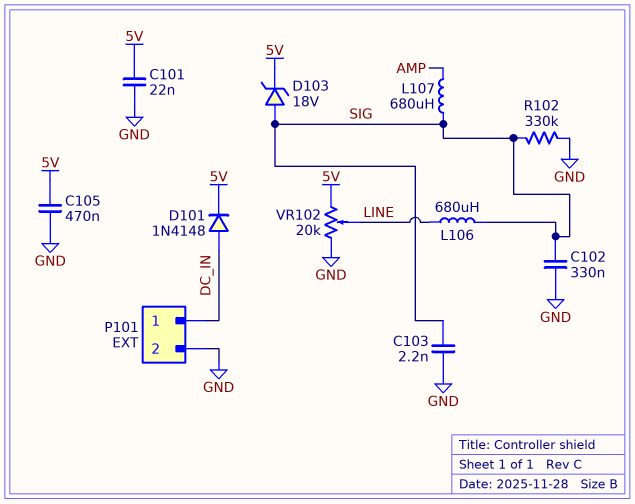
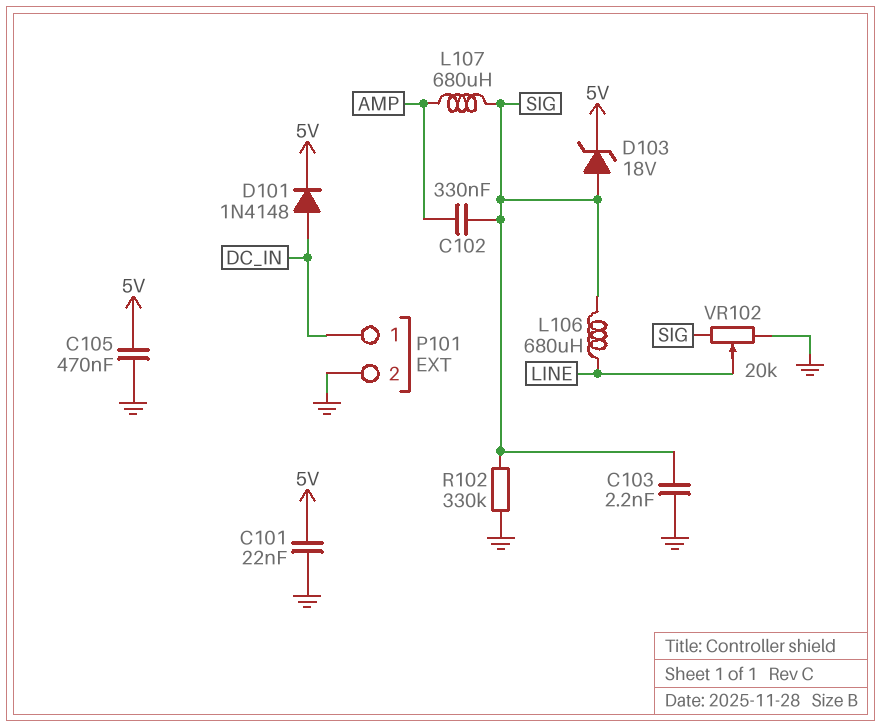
C102: 330nF (GND, SIG) -> 330nF (AMP, SIG)
VR102: 20k (5V, GND, wiper LINE) -> 20k (GND, SIG, wiper LINE)

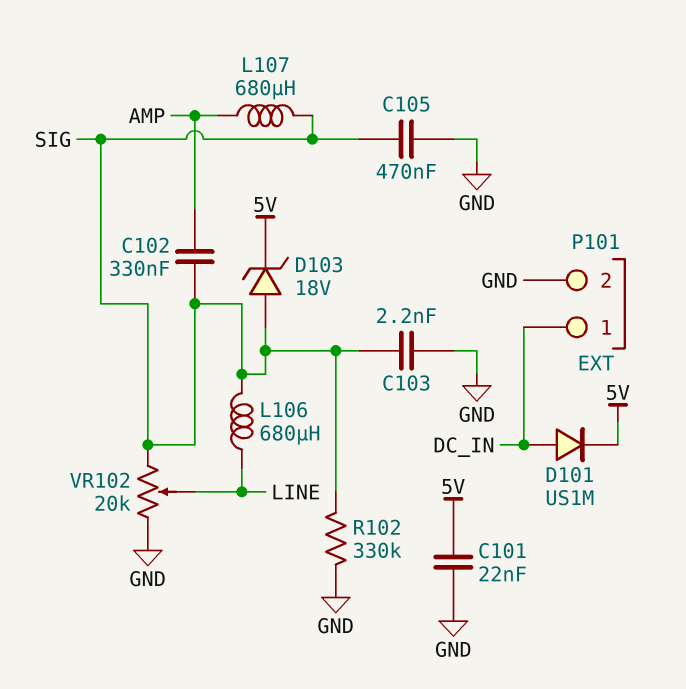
C105: 470nF (5V, GND) -> 470nF (GND, SIG)
D101: diode 1N4148 (A DC_IN, K 5V) -> diode US1M (A DC_IN, K 5V)

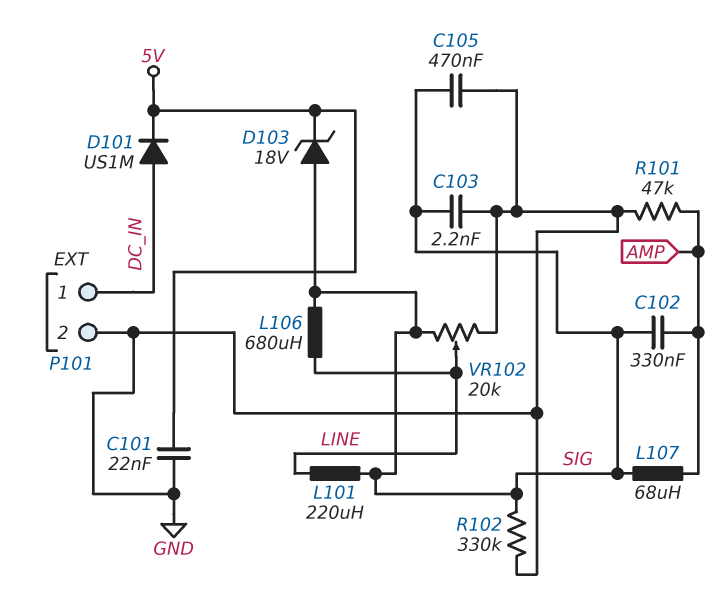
L101: none -> 220uH (LINE, SIG)
L107: 680uH (AMP, SIG) -> 68uH (AMP, SIG)
R101: none -> 47k (AMP, GND)

